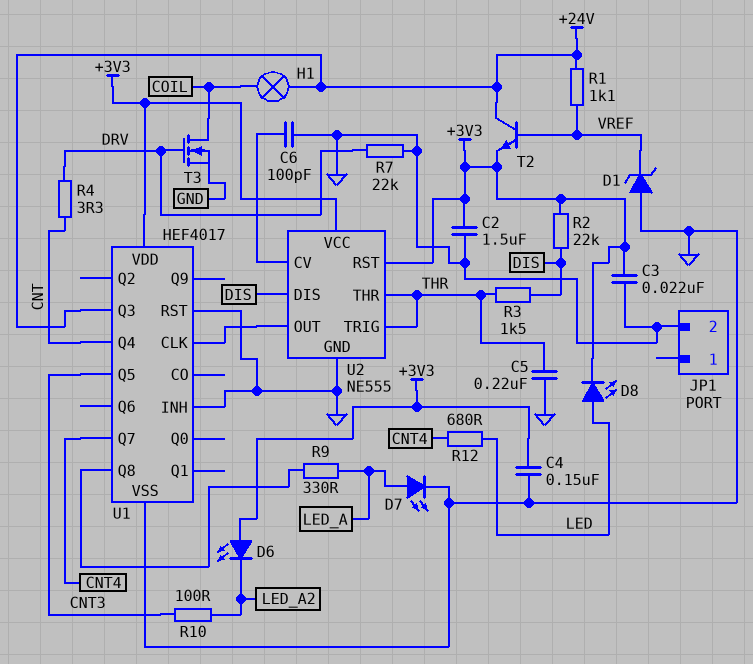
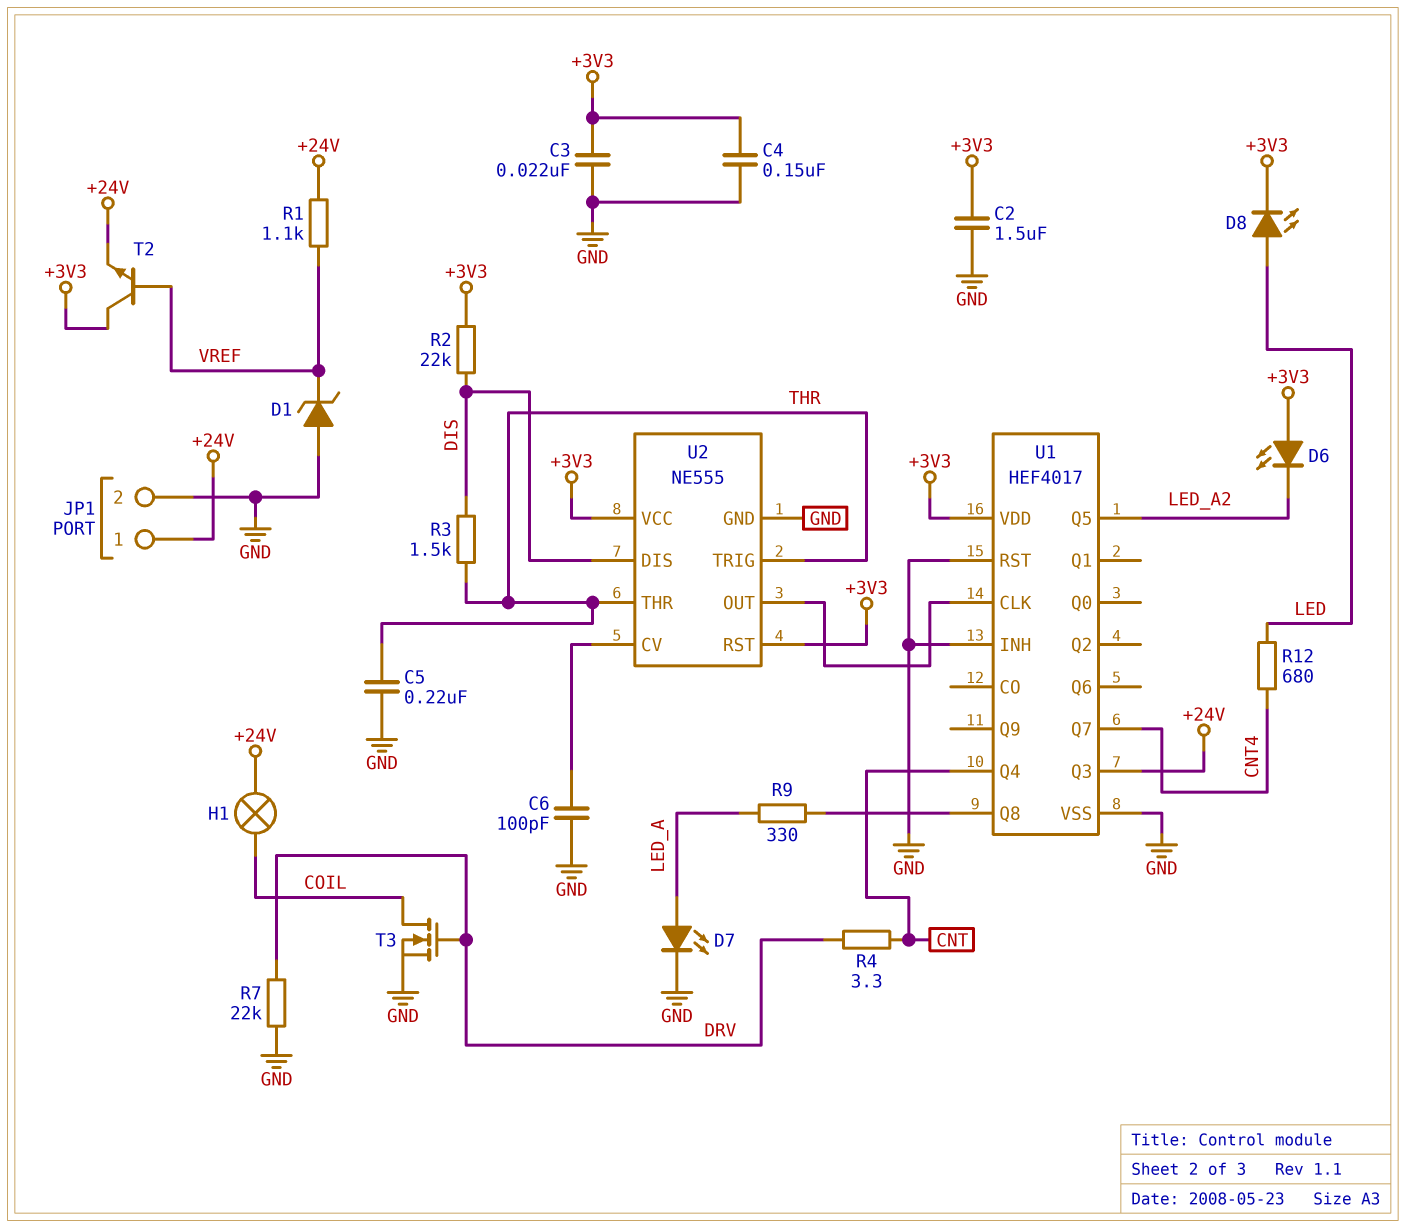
JP1 pin 1: none -> +24V
R10: 100 (CNT3, LED_A2) -> none
T2: NPN (B VREF, C +24V, E +3V3) -> NPN (B VREF, C +3V3, E +24V)
U1 pin Q5: CNT3 -> LED_A2

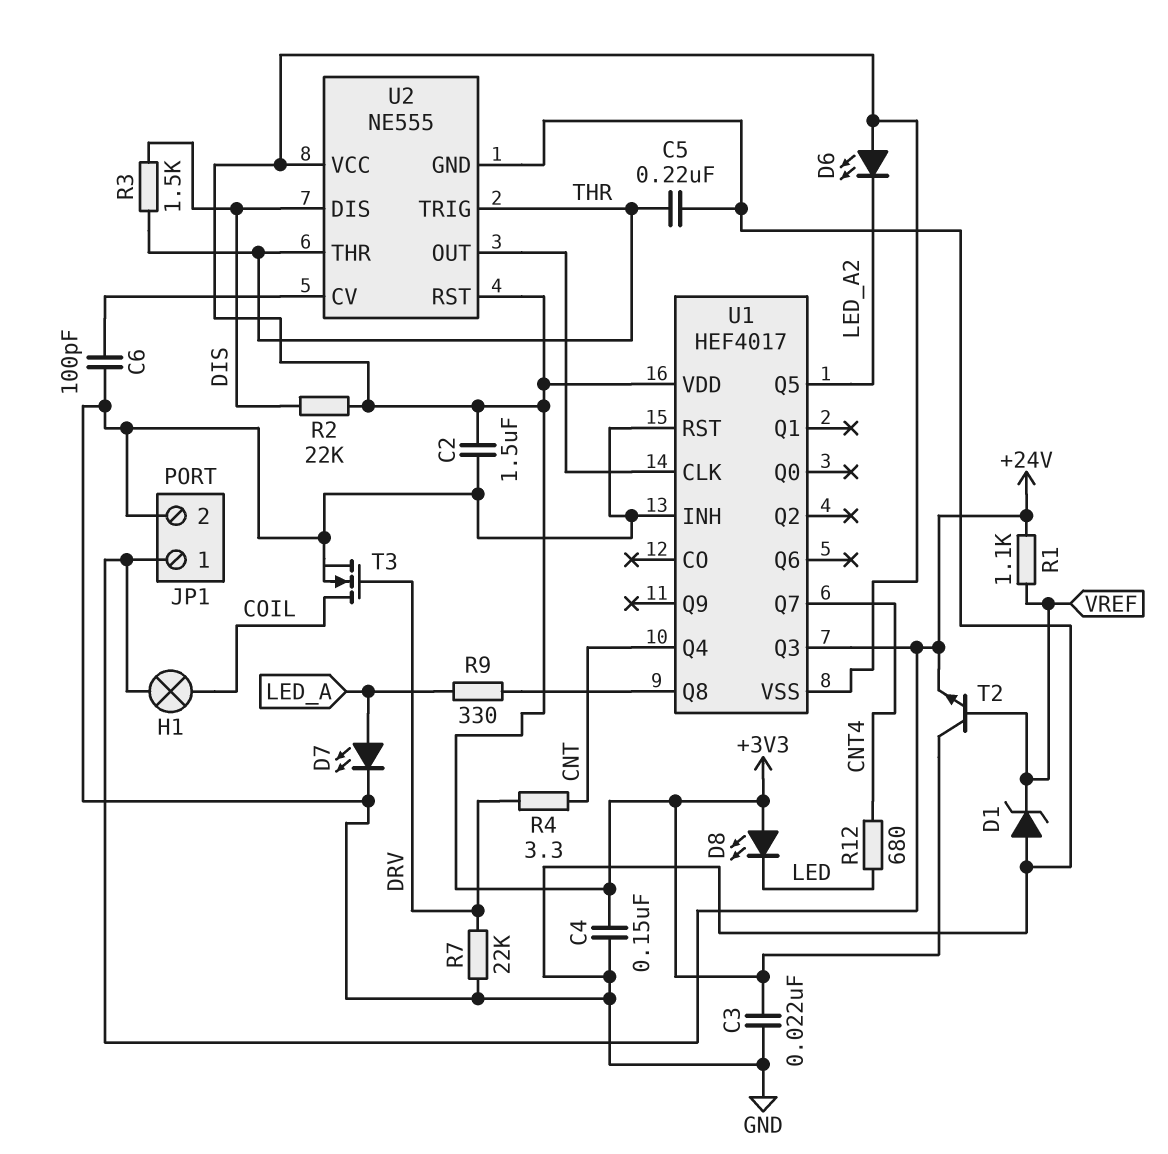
D8: LED (A LED, K +3V3) -> LED (A +3V3, K LED)
U1 pin VSS: GND -> +3V3

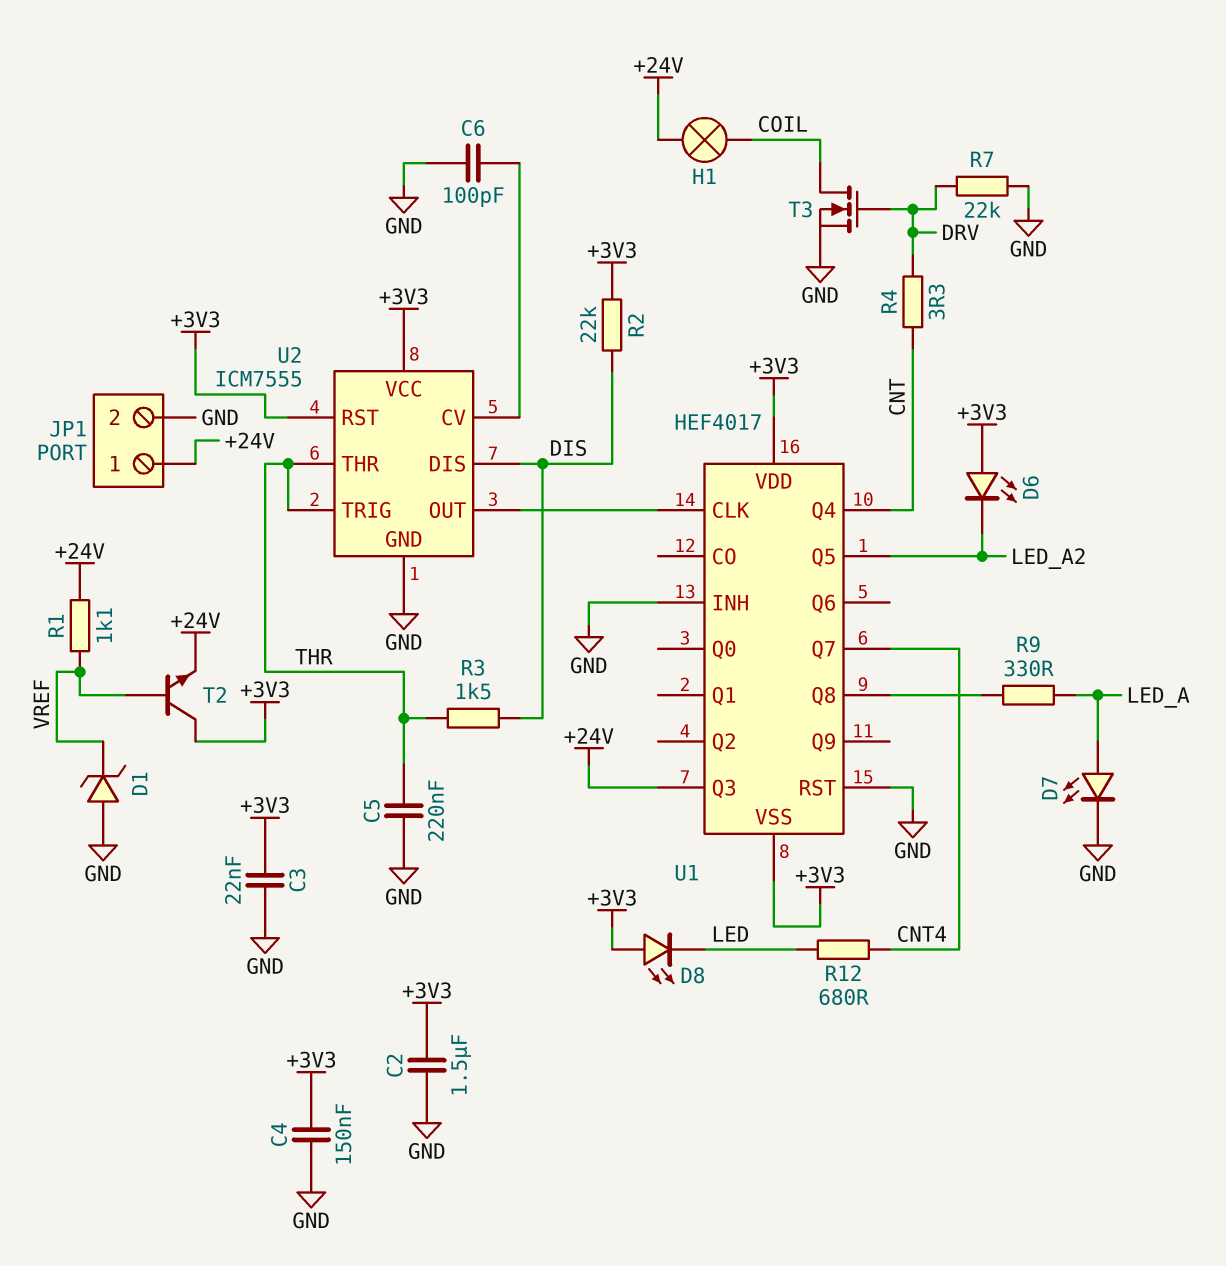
U2: NE555 -> ICM7555

